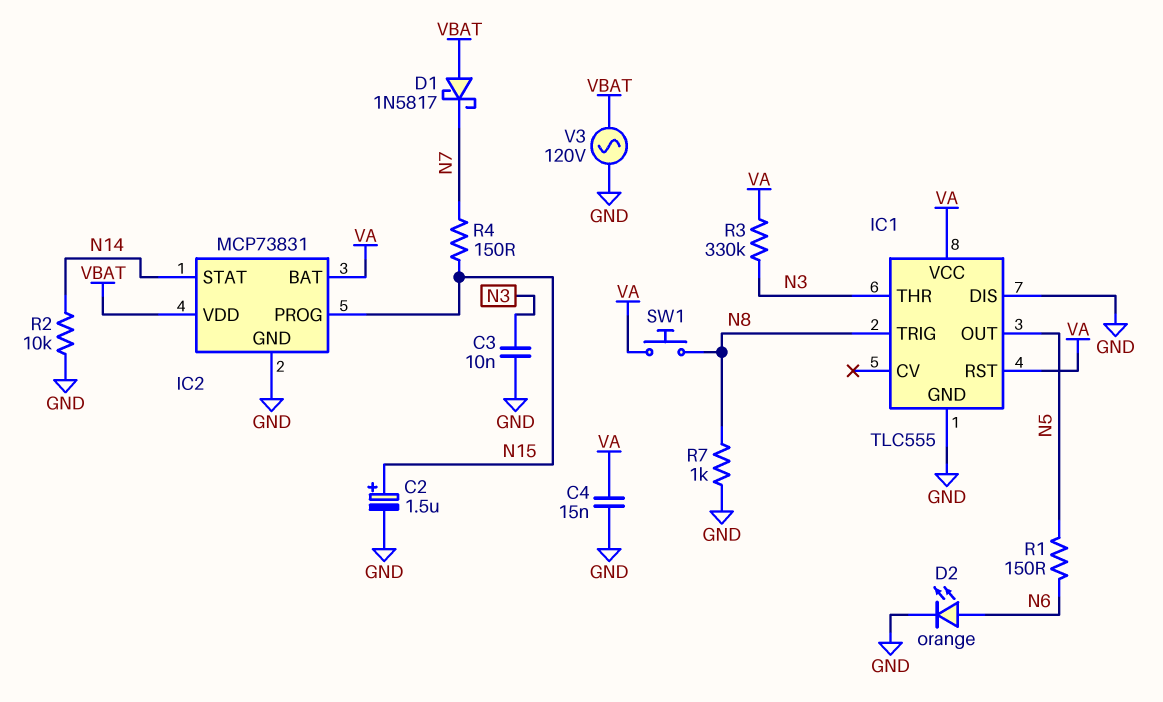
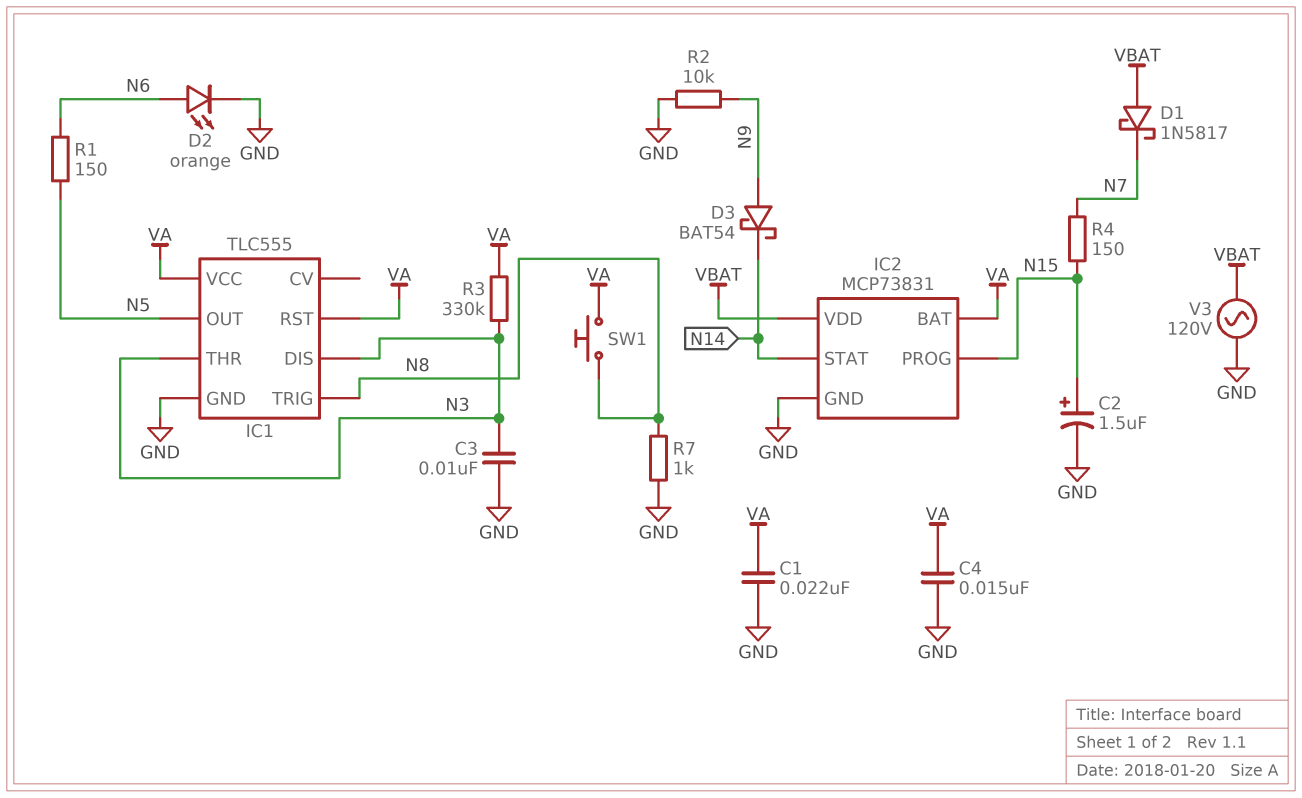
C1: none -> 22nF (GND, VA)
D3: none -> schottky BAT54 (A N9, K N14)
IC1 pin DIS: GND -> N3
R2: 10k (GND, N14) -> 10k (GND, N9)

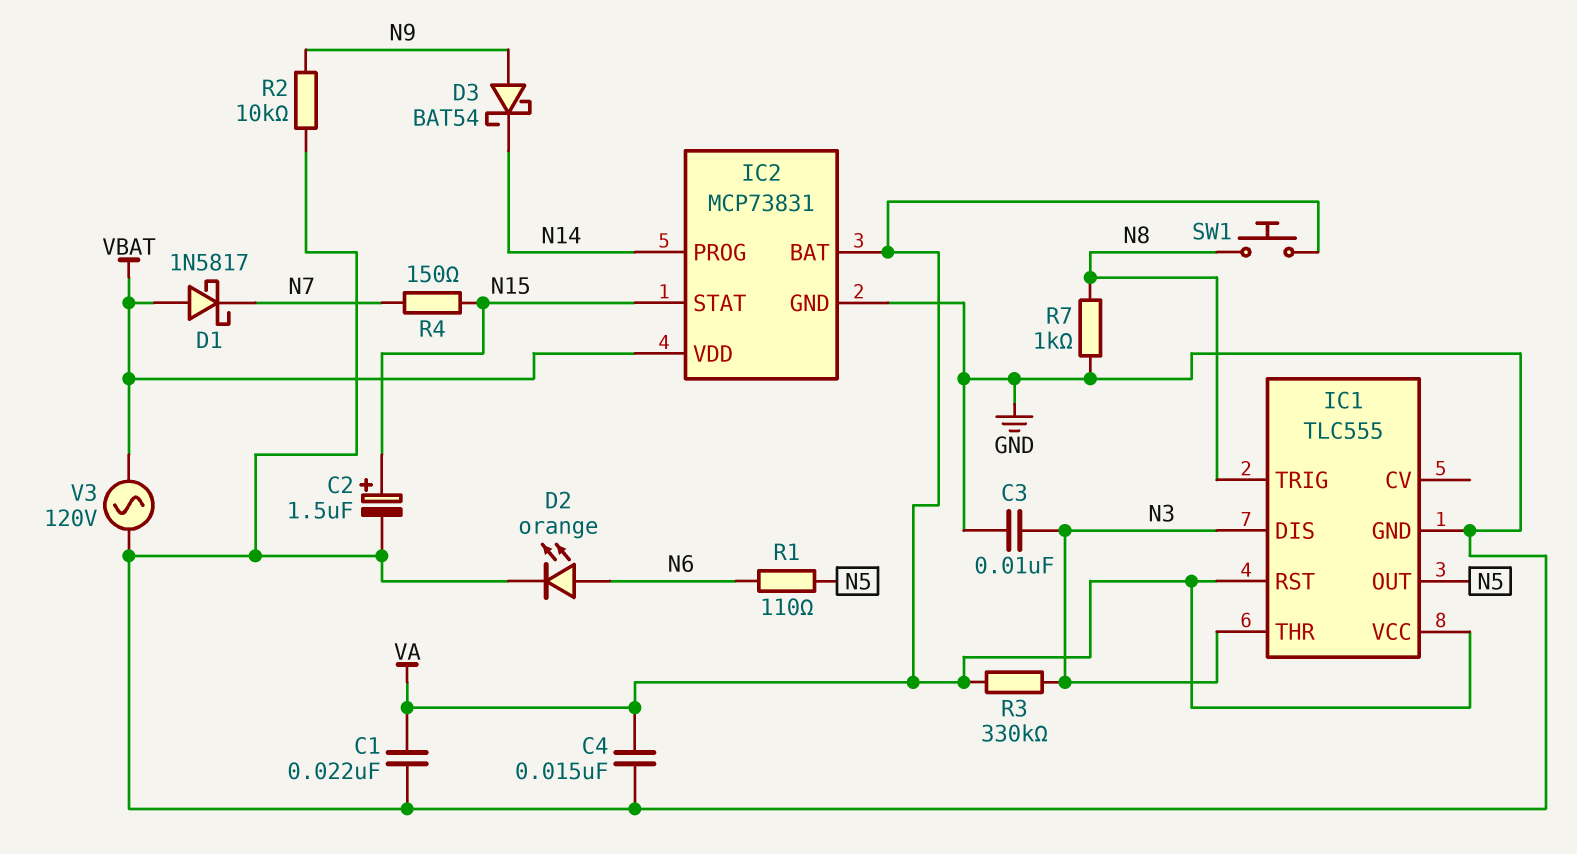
IC2 pin PROG: N15 -> N14
IC2 pin STAT: N14 -> N15
R1: 150 (N5, N6) -> 110 (N5, N6)

